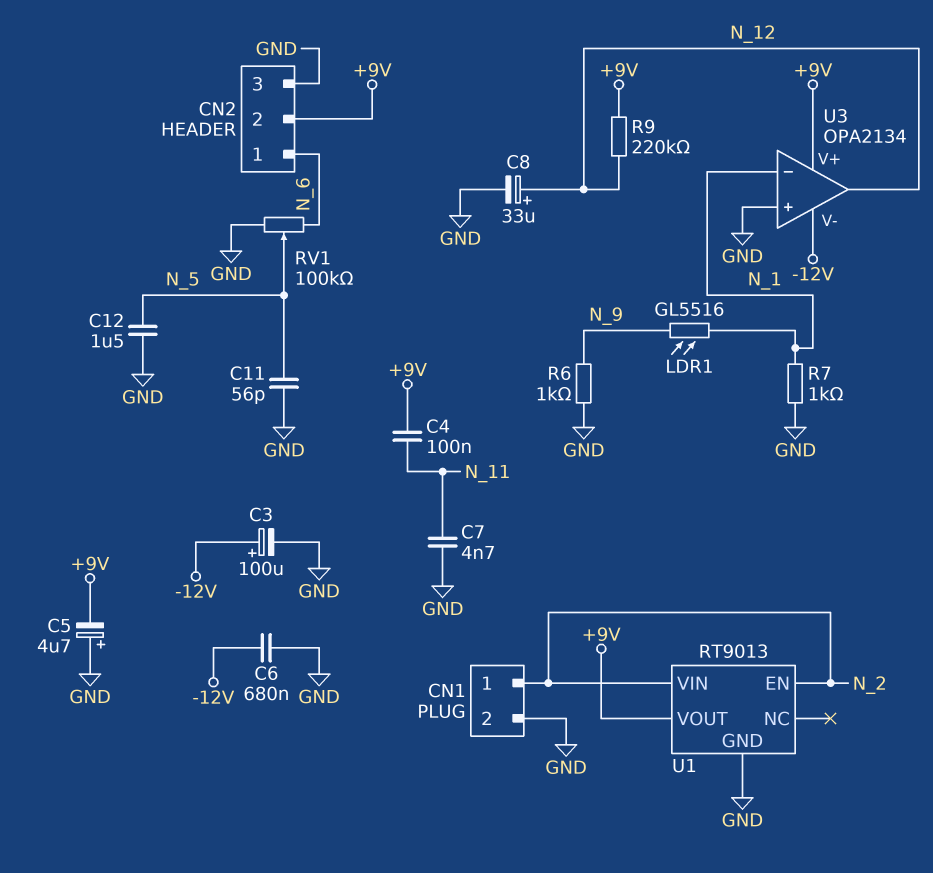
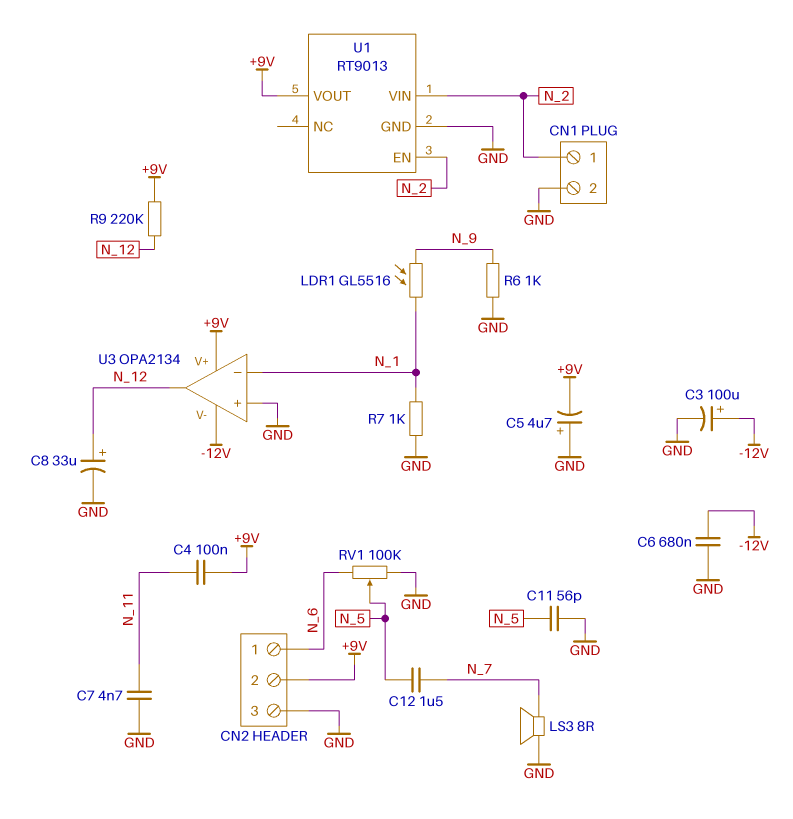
C12: 1.5uF (GND, N_5) -> 1.5uF (N_5, N_7)
LS3: none -> speaker 8R (GND, N_7)

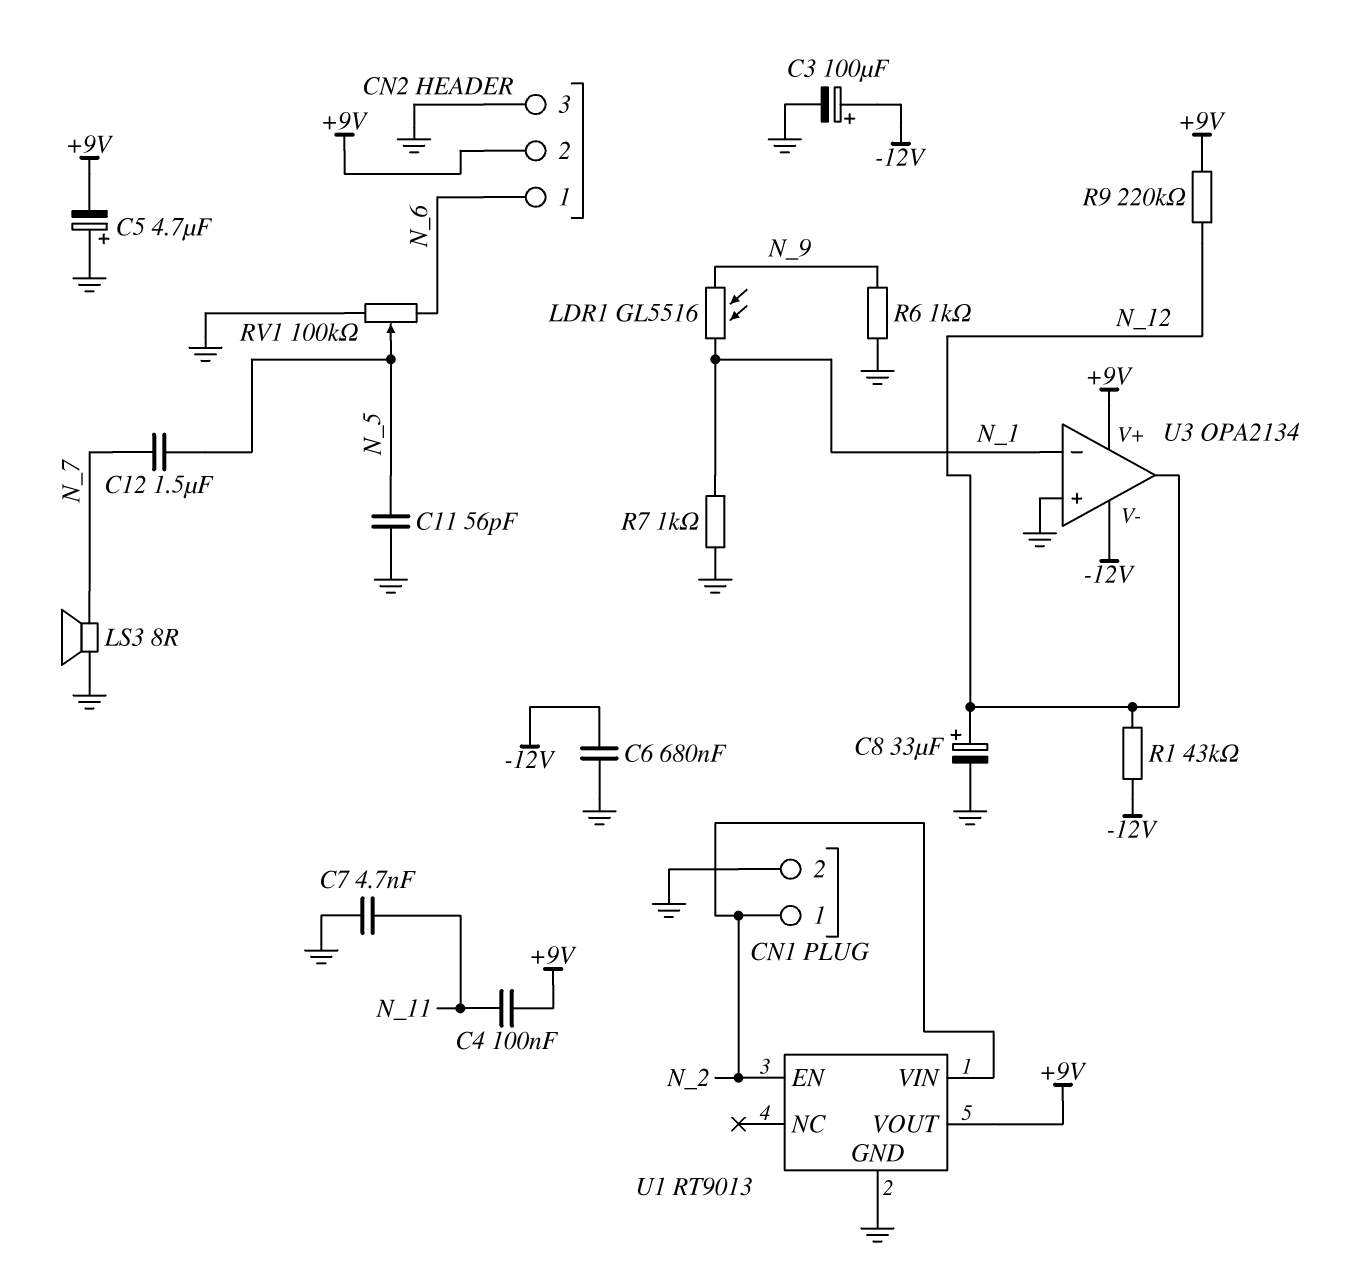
R1: none -> 43k (-12V, N_12)

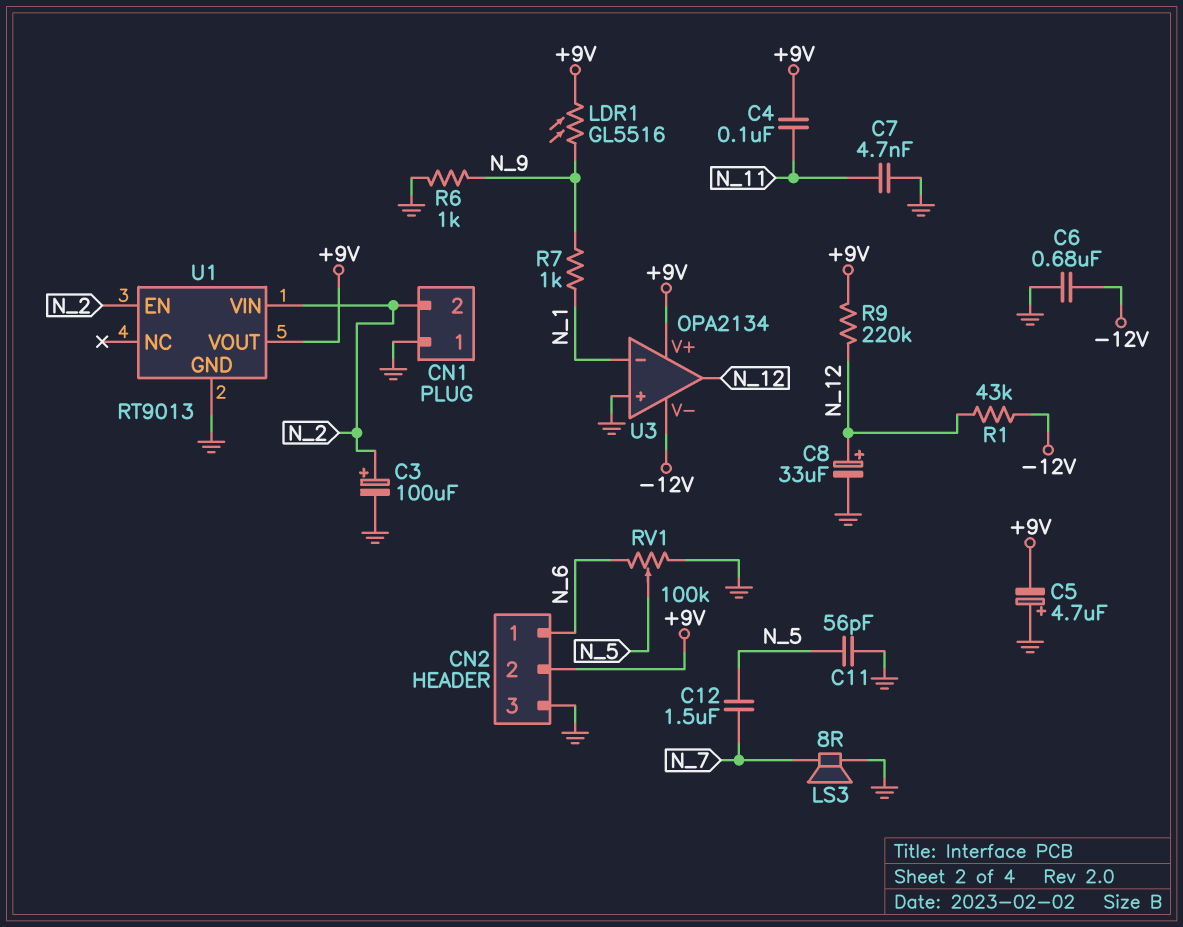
C3: 100uF (plus -12V, minus GND) -> 100uF (plus N_2, minus GND)
CN1 pin 1: N_2 -> GND
CN1 pin 2: GND -> N_2
LDR1: GL5516 (N_1, N_9) -> GL5516 (+9V, N_9)
R7: 1k (GND, N_1) -> 1k (N_1, N_9)

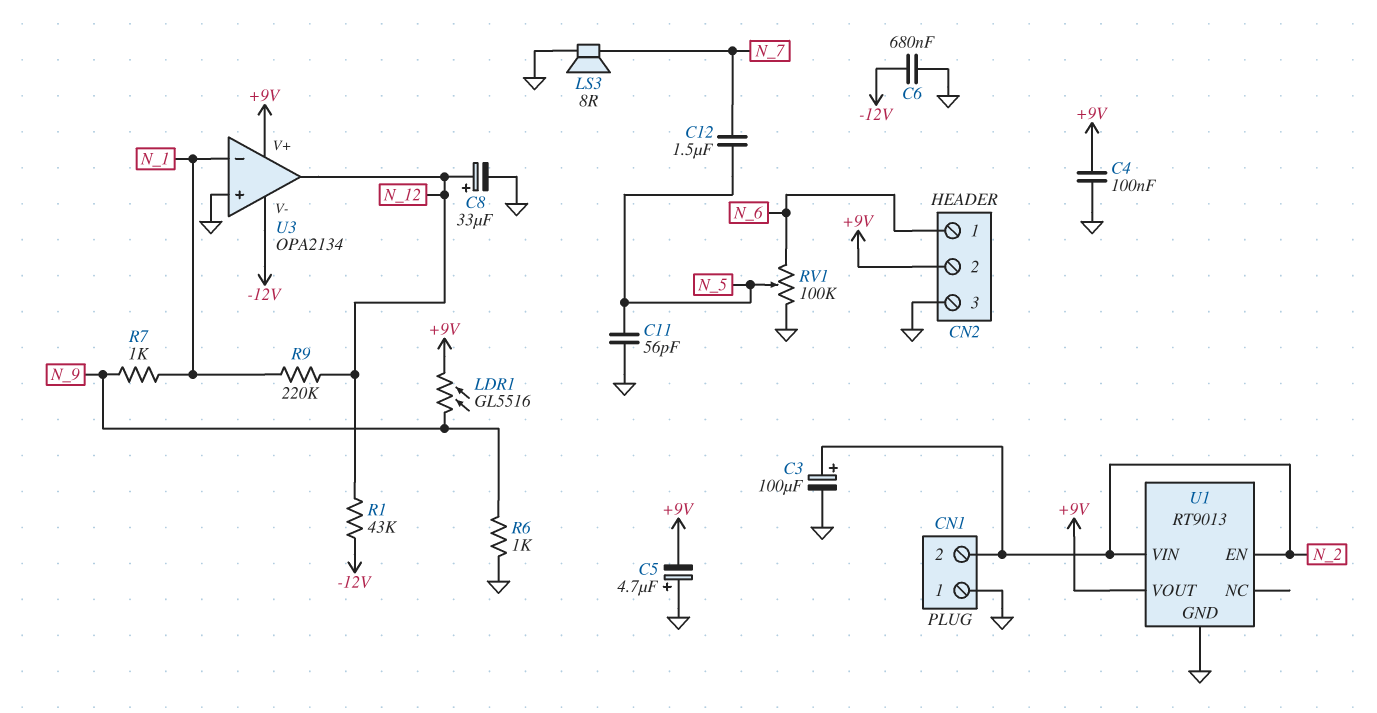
C4: 100nF (+9V, N_11) -> 100nF (+9V, GND)
C7: 4.7nF (GND, N_11) -> none
R9: 220k (+9V, N_12) -> 220k (N_1, N_12)

